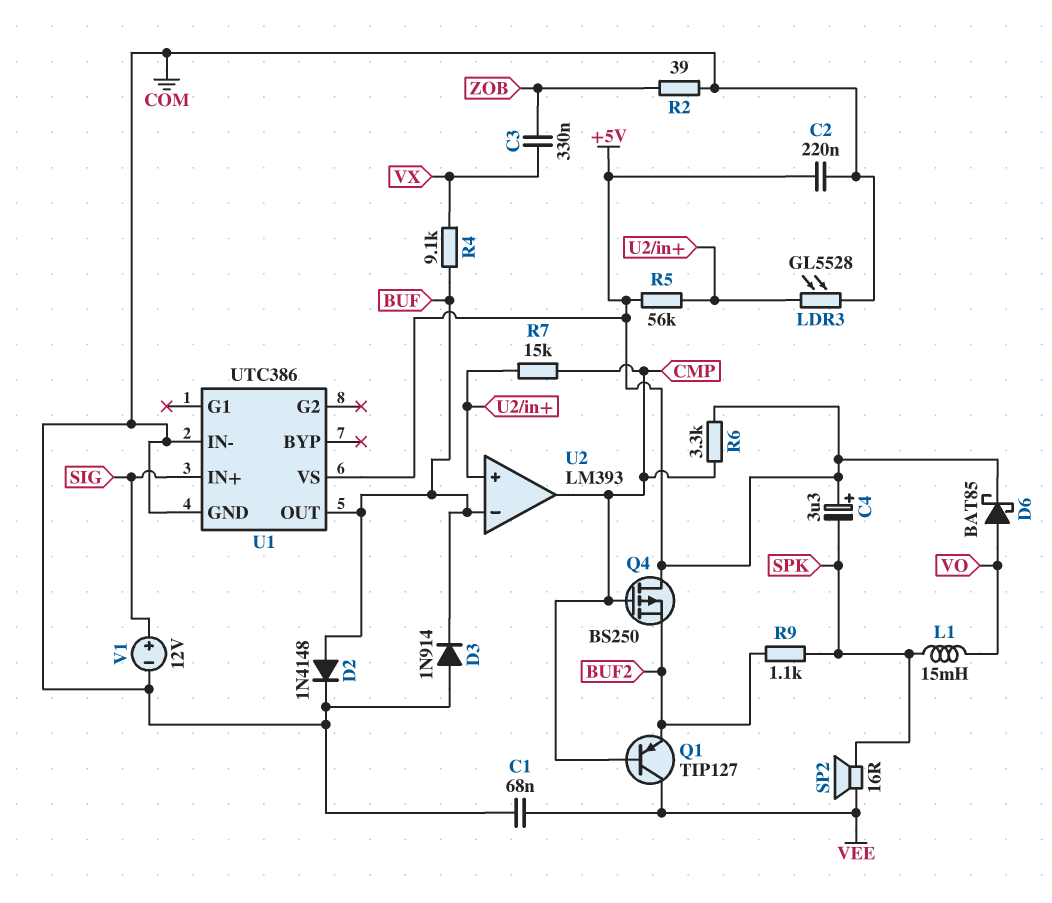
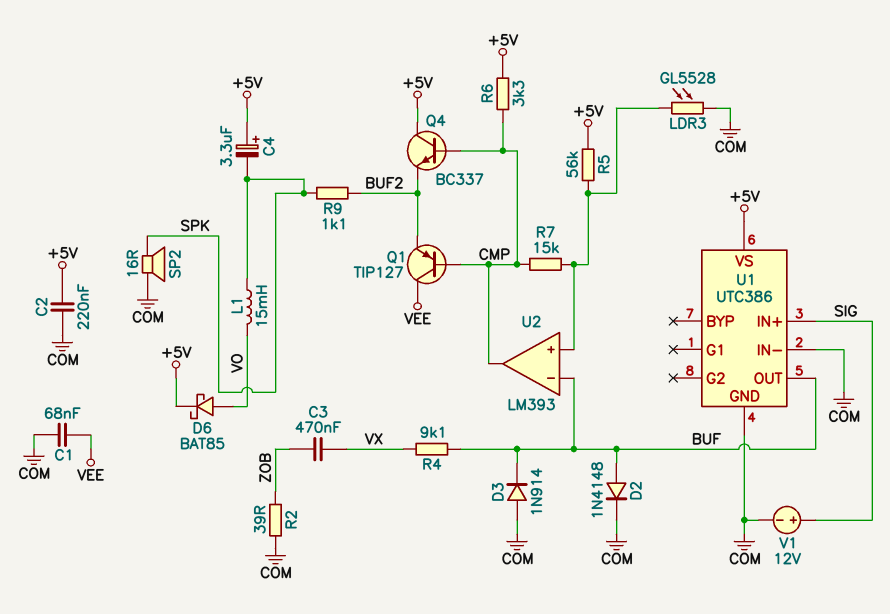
C3: 330nF (VX, ZOB) -> 470nF (VX, ZOB)
Q4: PMOS BS250 (G CMP, D +5V, S BUF2) -> NPN BC337 (B CMP, C +5V, E BUF2)
SP2: speaker 16R (SPK, VEE) -> speaker 16R (COM, SPK)

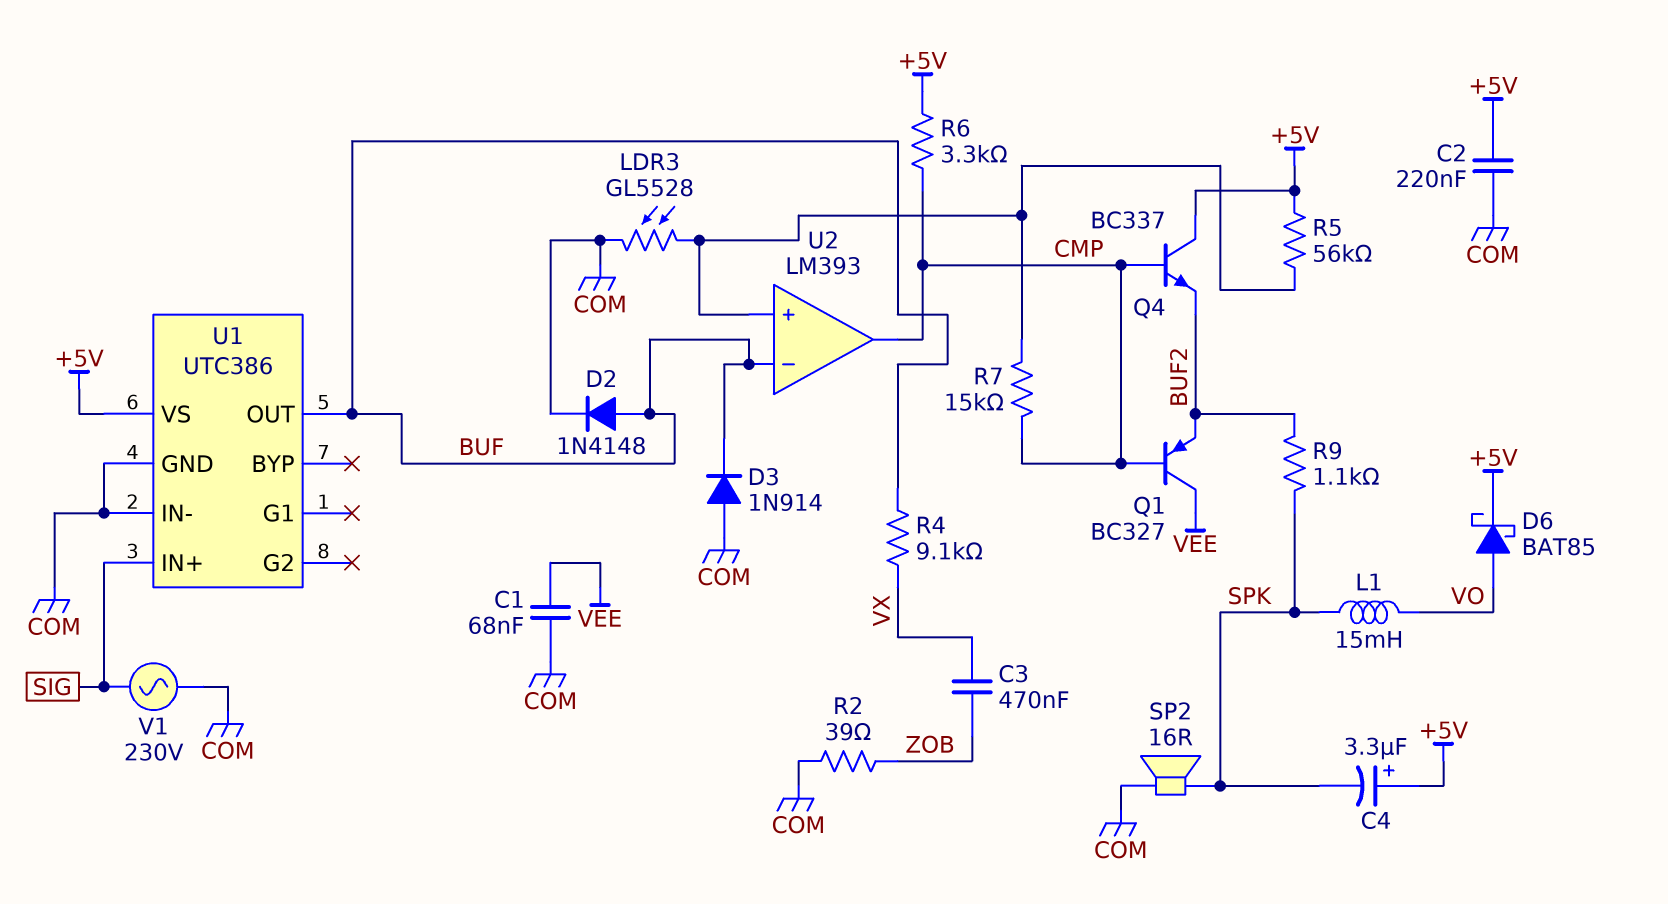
Q1: PNP TIP127 (B CMP, C VEE, E BUF2) -> PNP BC327 (B CMP, C VEE, E BUF2)
V1: 12V (plus SIG, minus COM) -> AC 230V (COM, SIG)

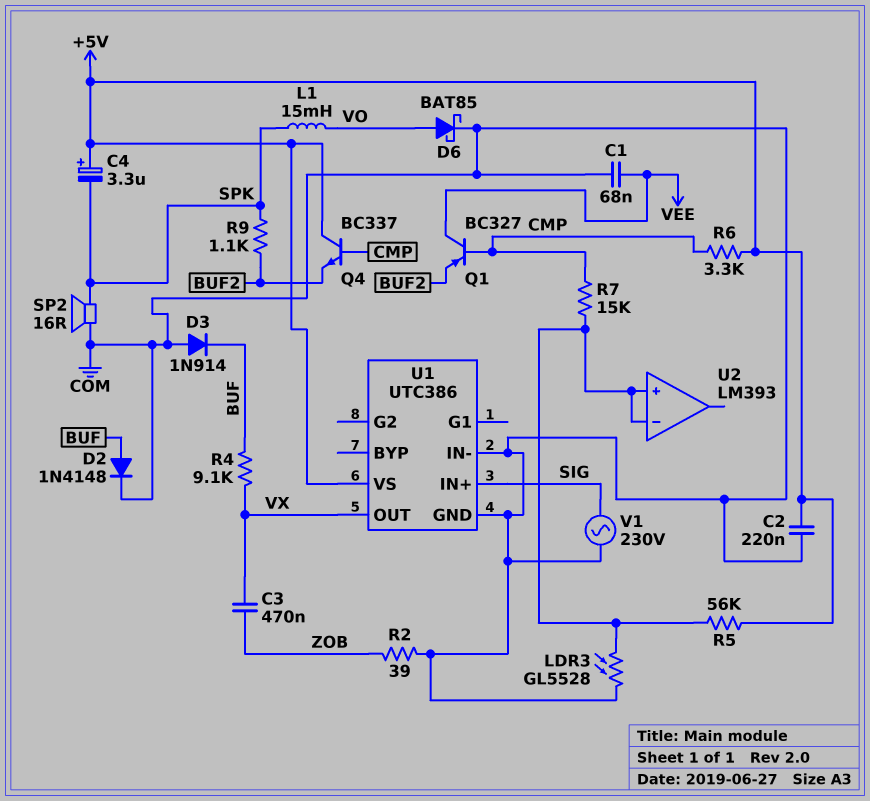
D6: schottky BAT85 (A VO, K +5V) -> schottky BAT85 (A VO, K COM)
U1 pin OUT: BUF -> VX
U2 pin in-: BUF -> U2/in+
U2 pin out: CMP -> none

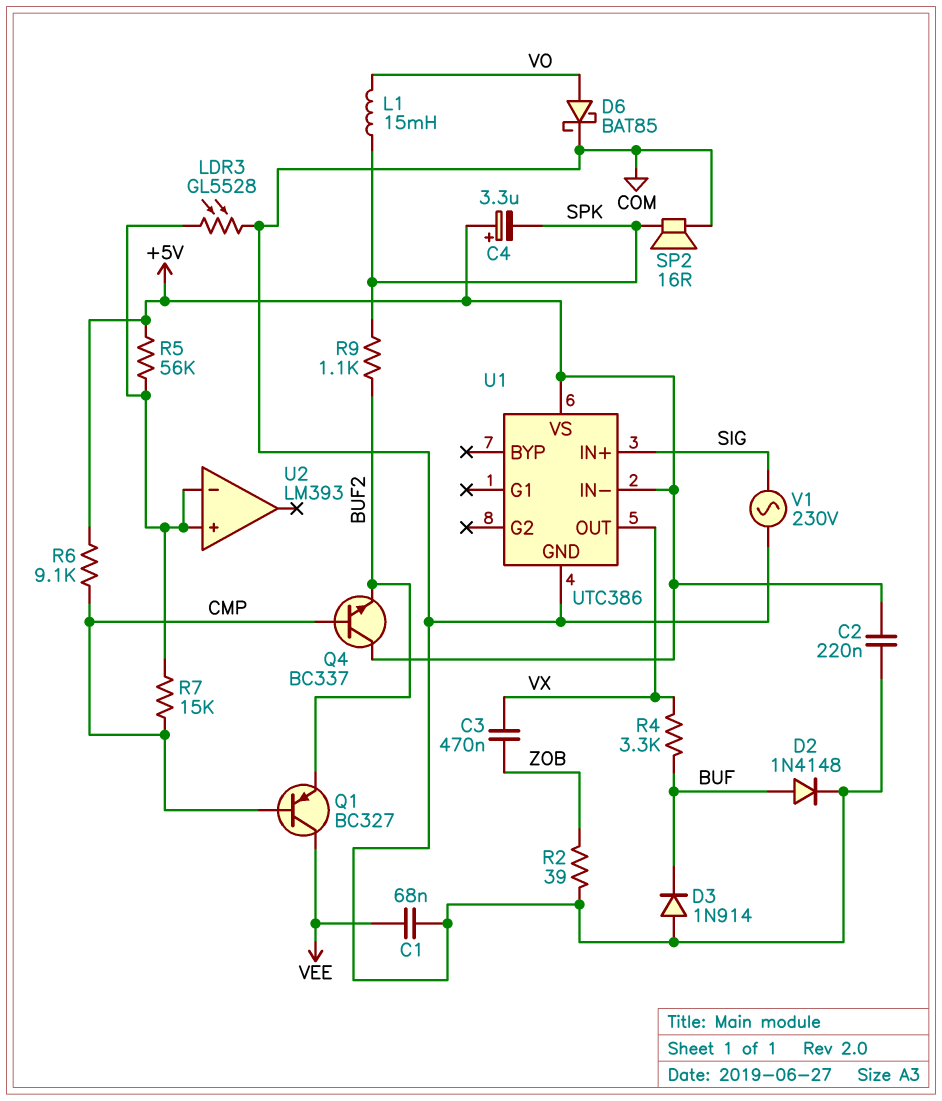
R4: 9.1k (BUF, VX) -> 3.3k (BUF, VX)
R6: 3.3k (+5V, CMP) -> 9.1k (+5V, CMP)
U1 pin IN-: COM -> +5V

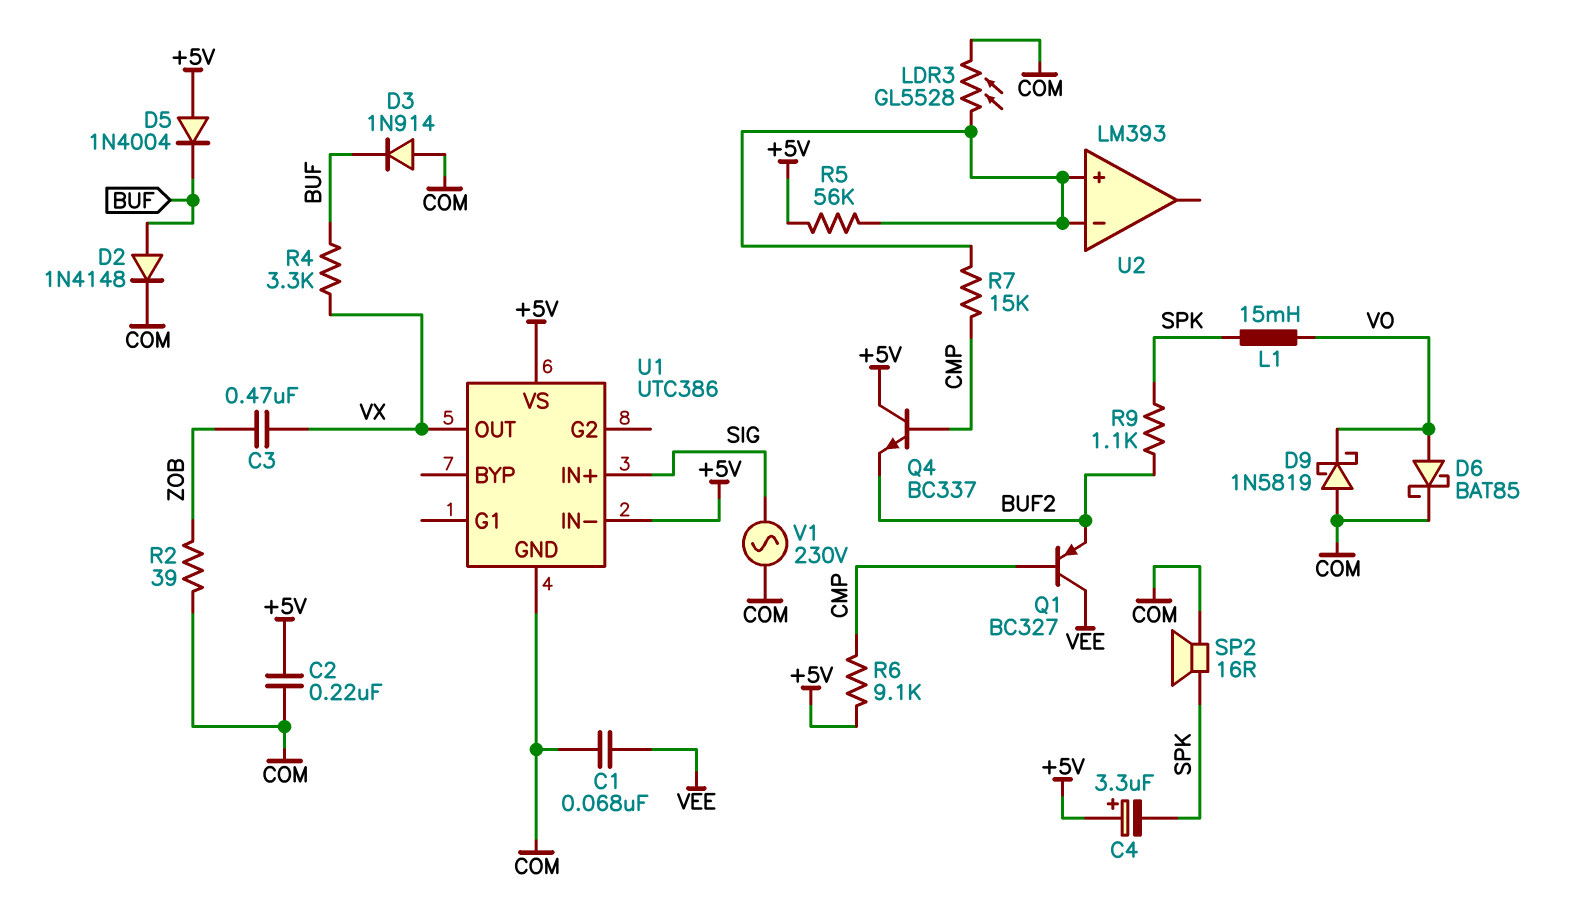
D5: none -> diode 1N4004 (A +5V, K BUF)
D9: none -> schottky 1N5819 (A COM, K VO)

